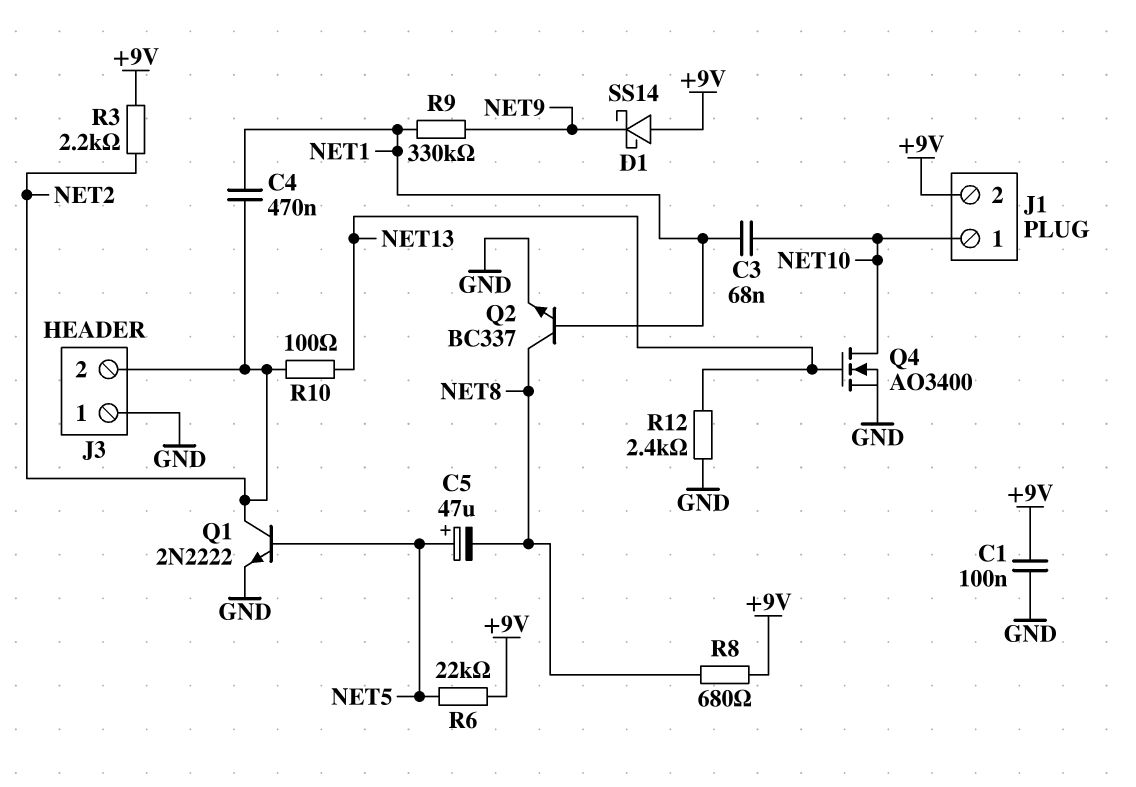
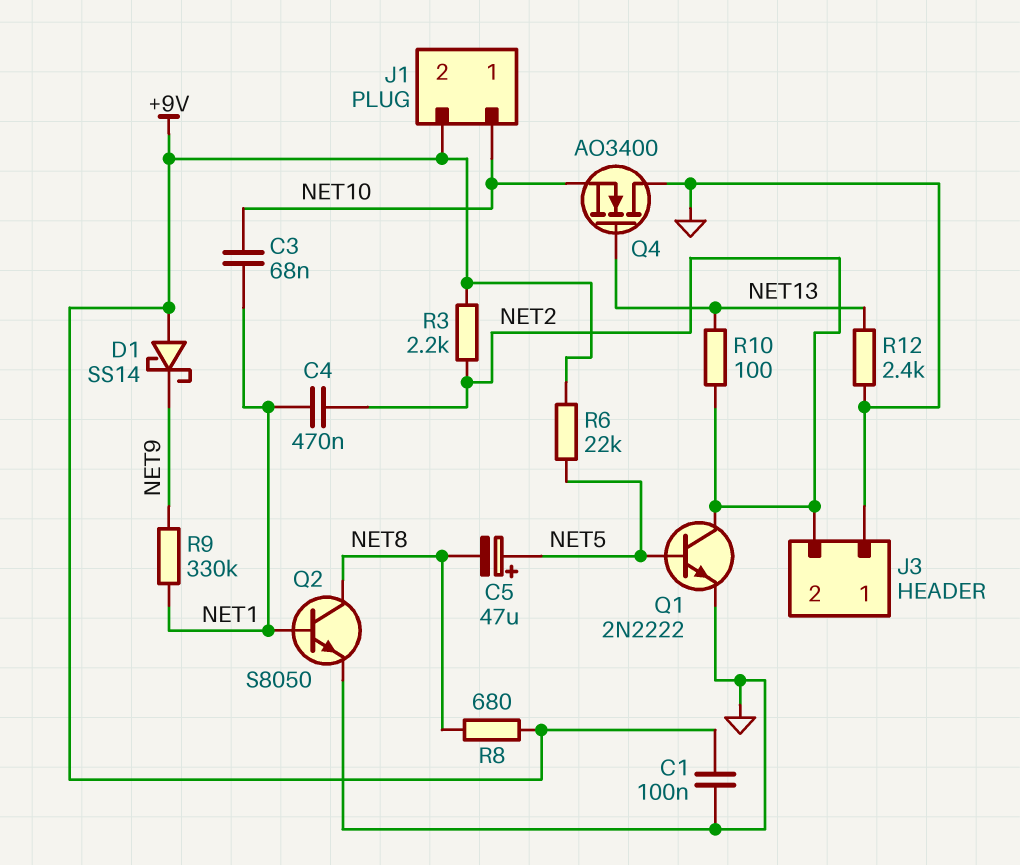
Q2: NPN BC337 (B NET1, C NET8, E GND) -> NPN S8050 (B NET1, C NET8, E GND)
Q4: NMOS AO3400 (G NET13, D NET10, S GND) -> NMOS AO3400 (G NET13, D GND, S NET10)

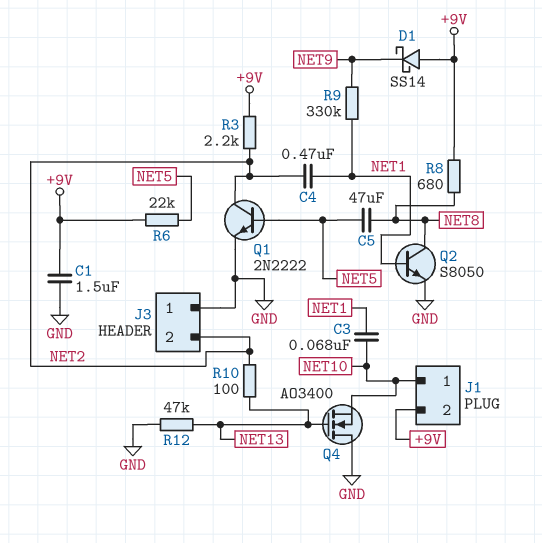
C1: 100nF (+9V, GND) -> 1.5uF (+9V, GND)
C5: 47uF (plus NET5, minus NET8) -> 47uF (NET5, NET8)
R12: 2.4k (GND, NET13) -> 47k (GND, NET13)

